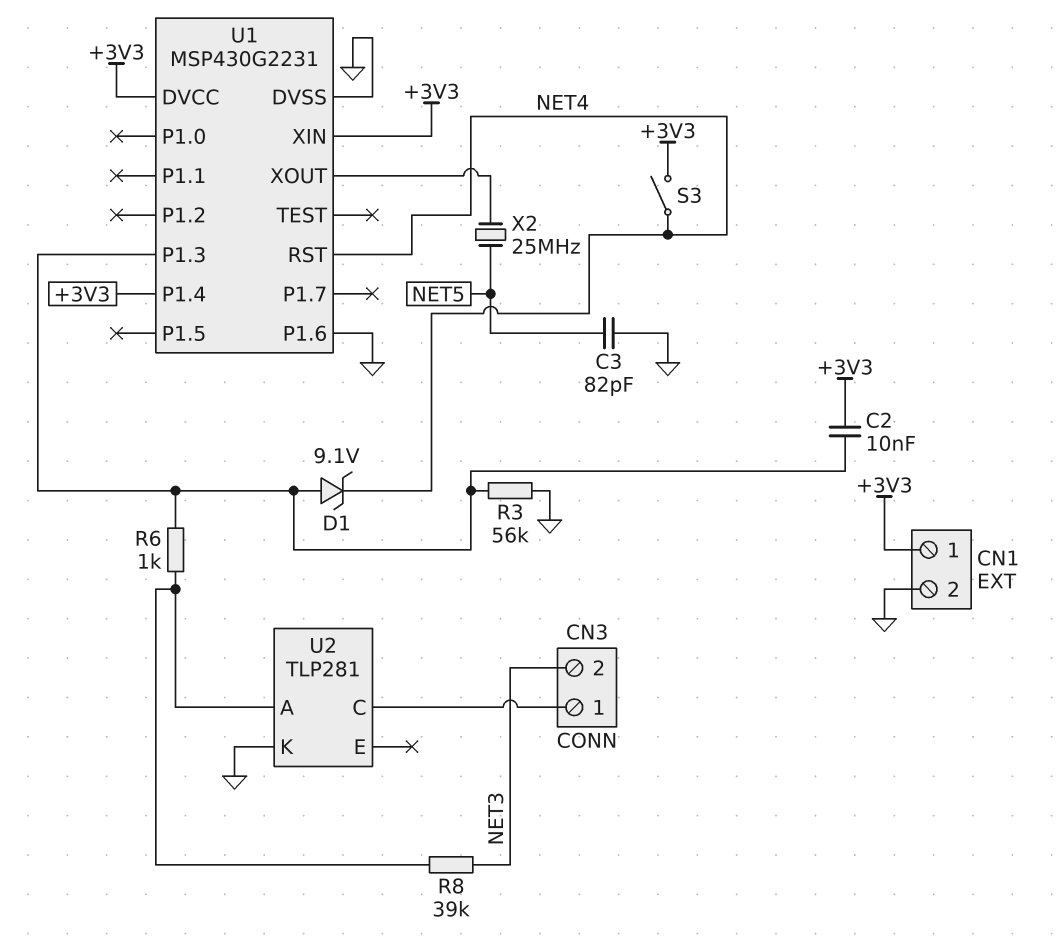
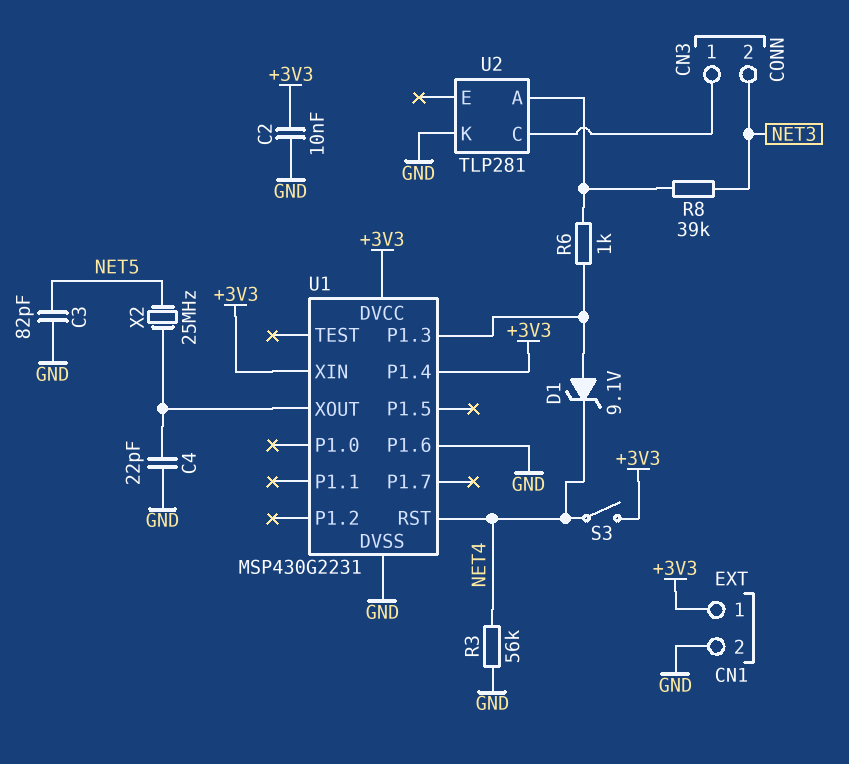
C2: 10nF (+3V3, U1/P1.3) -> 10nF (+3V3, GND)
C4: none -> 22pF (GND, U1/XOUT)
R3: 56k (GND, U1/P1.3) -> 56k (GND, NET4)

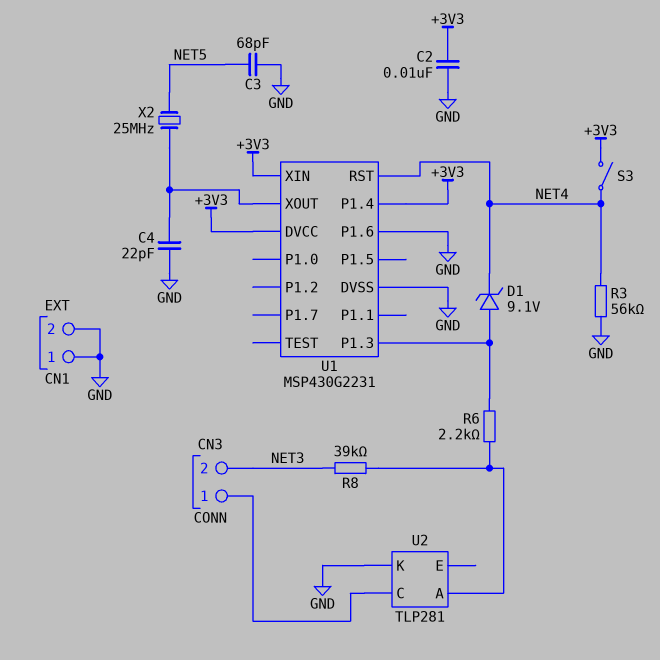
C3: 82pF (GND, NET5) -> 68pF (GND, NET5)
CN1 pin 1: +3V3 -> GND
R6: 1k (U1/P1.3, U2/A) -> 2.2k (U1/P1.3, U2/A)

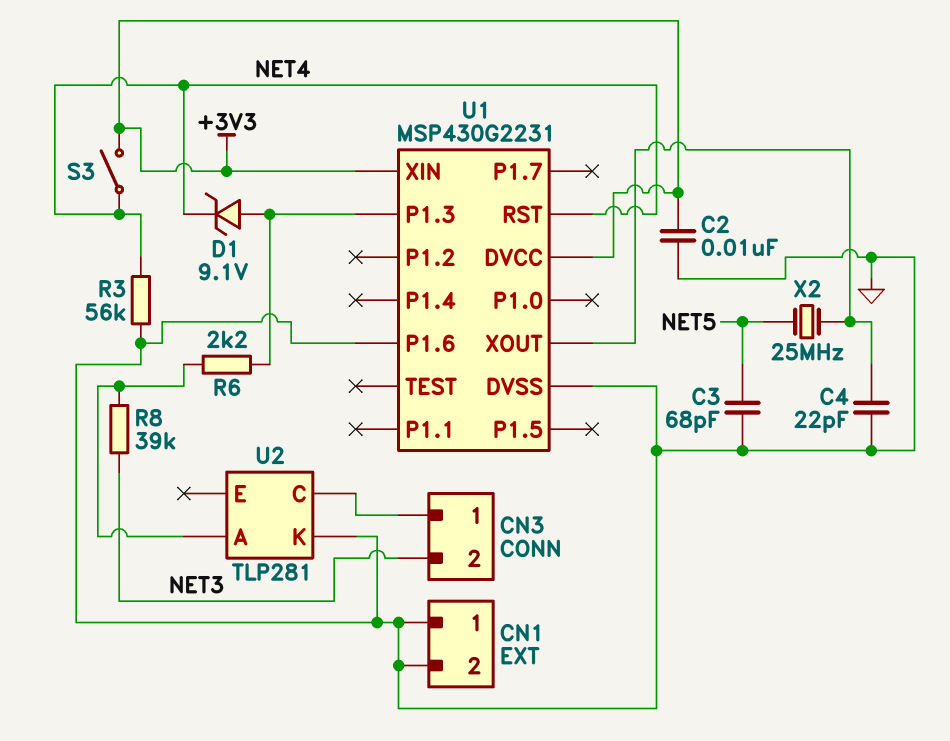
U1 pin P1.4: +3V3 -> none

